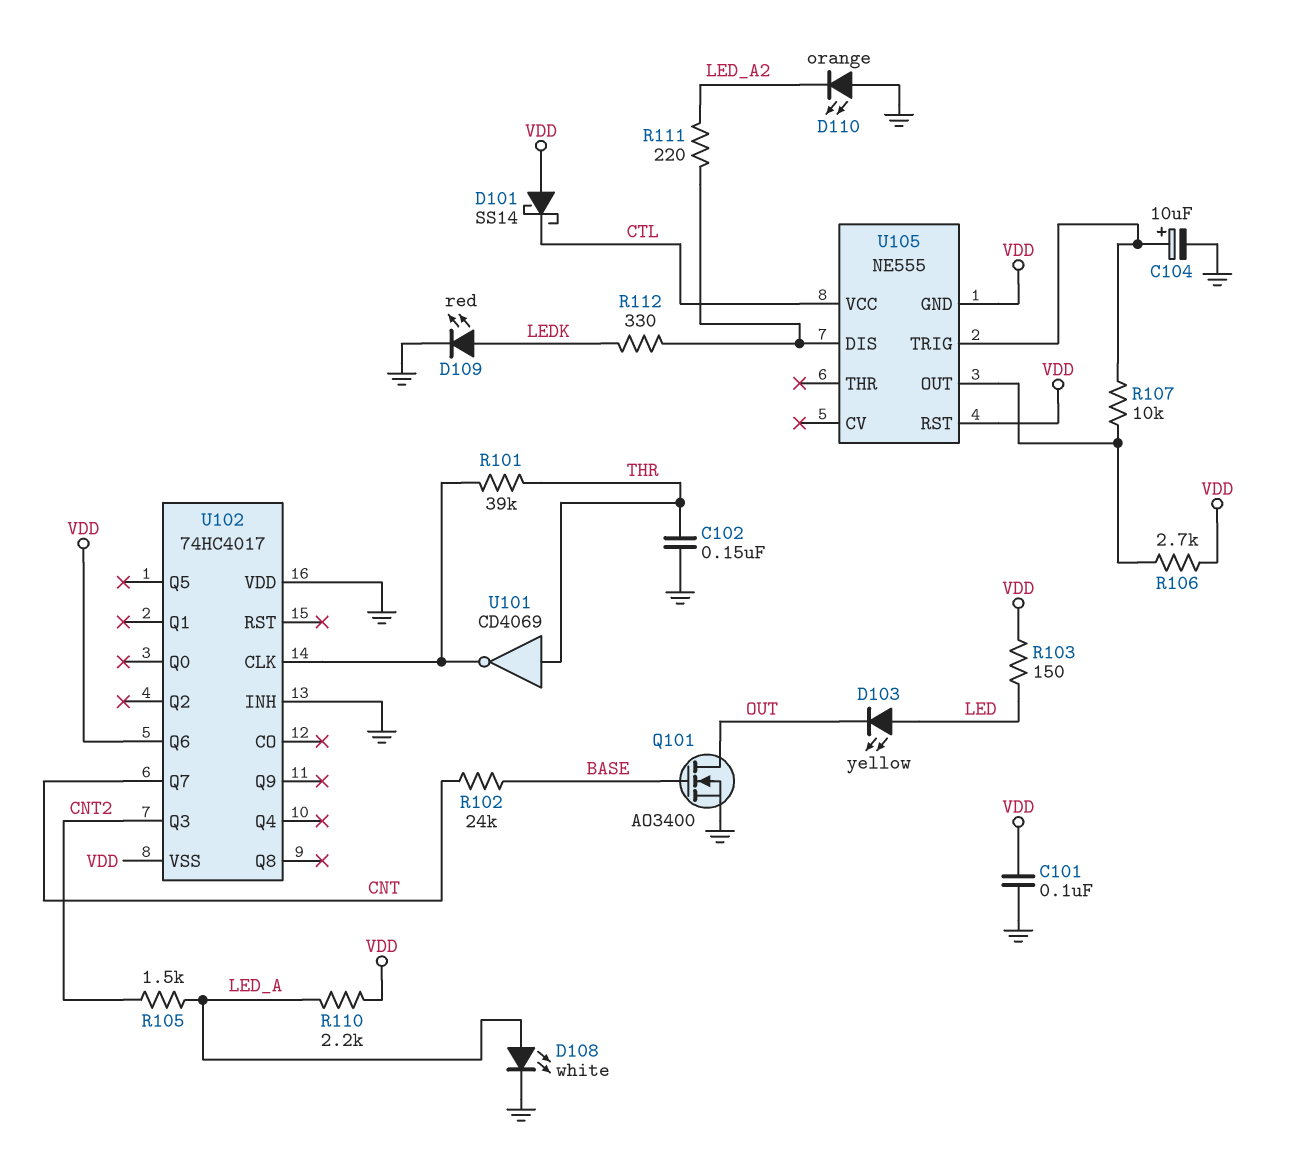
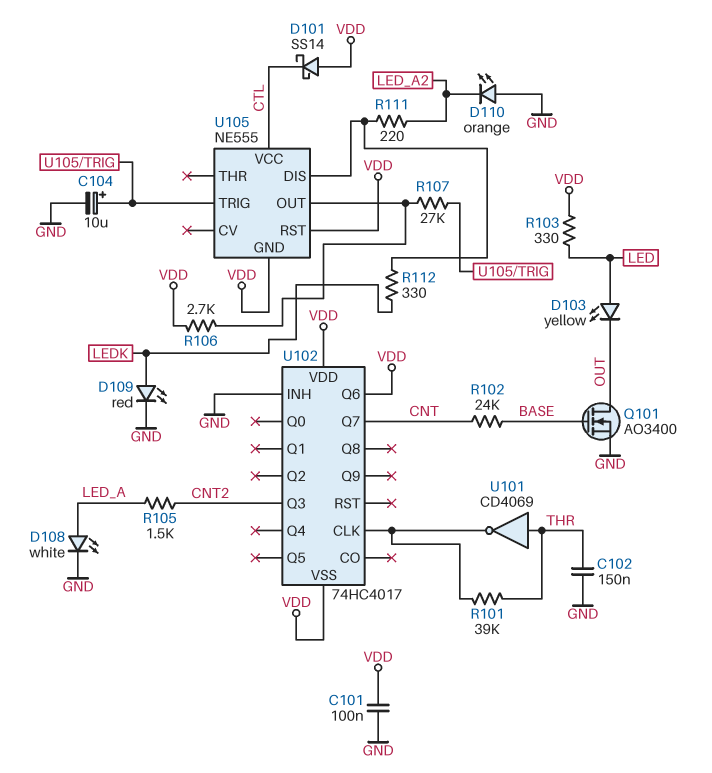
R103: 150 (LED, VDD) -> 330 (LED, VDD)
R107: 10k (U105/OUT, U105/TRIG) -> 27k (U105/OUT, U105/TRIG)
R110: 2.2k (LED_A, VDD) -> none
U102 pin VDD: GND -> VDD

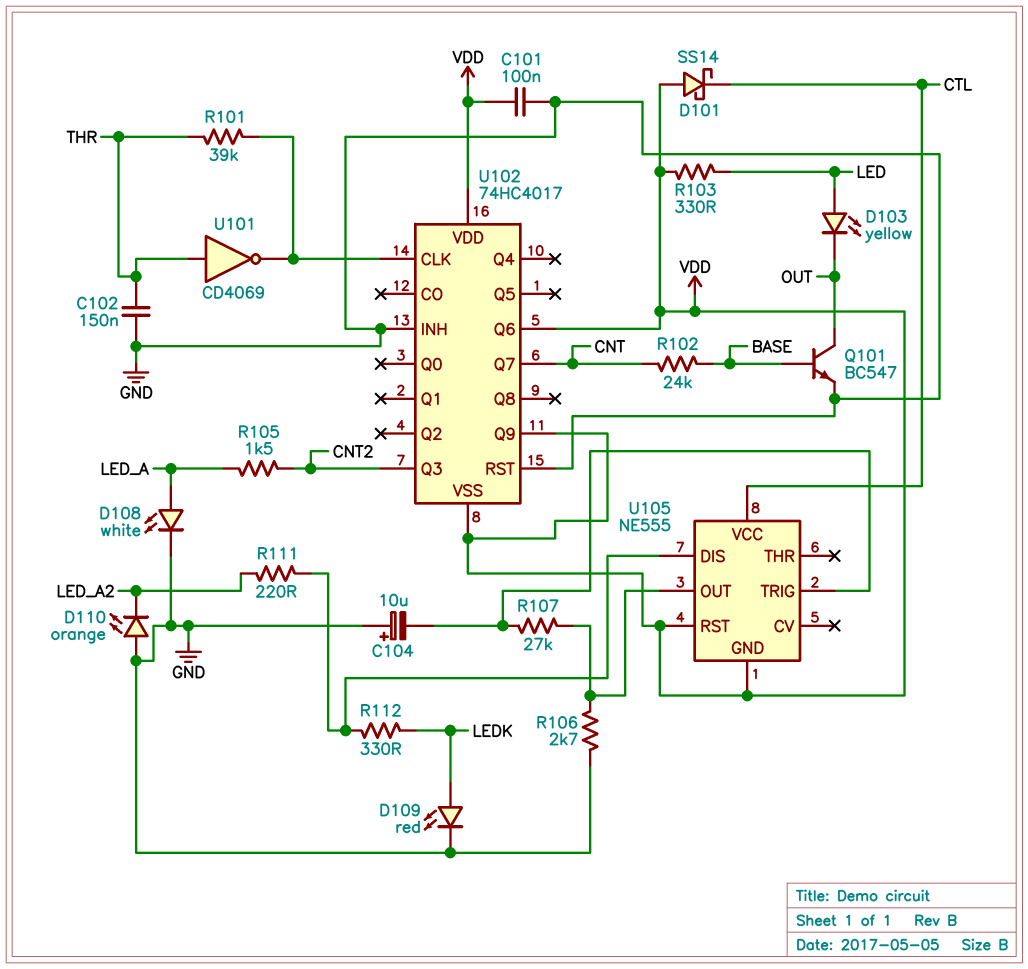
C104: 10uF (plus U105/TRIG, minus GND) -> 10uF (plus GND, minus U105/TRIG)
Q101: NMOS AO3400 (G BASE, D OUT, S GND) -> NPN BC547 (B BASE, C OUT, E GND)
R106: 2.7k (U105/OUT, VDD) -> 2.7k (GND, U105/OUT)
U102 pin Q9: none -> VDD
U102 pin RST: none -> GND

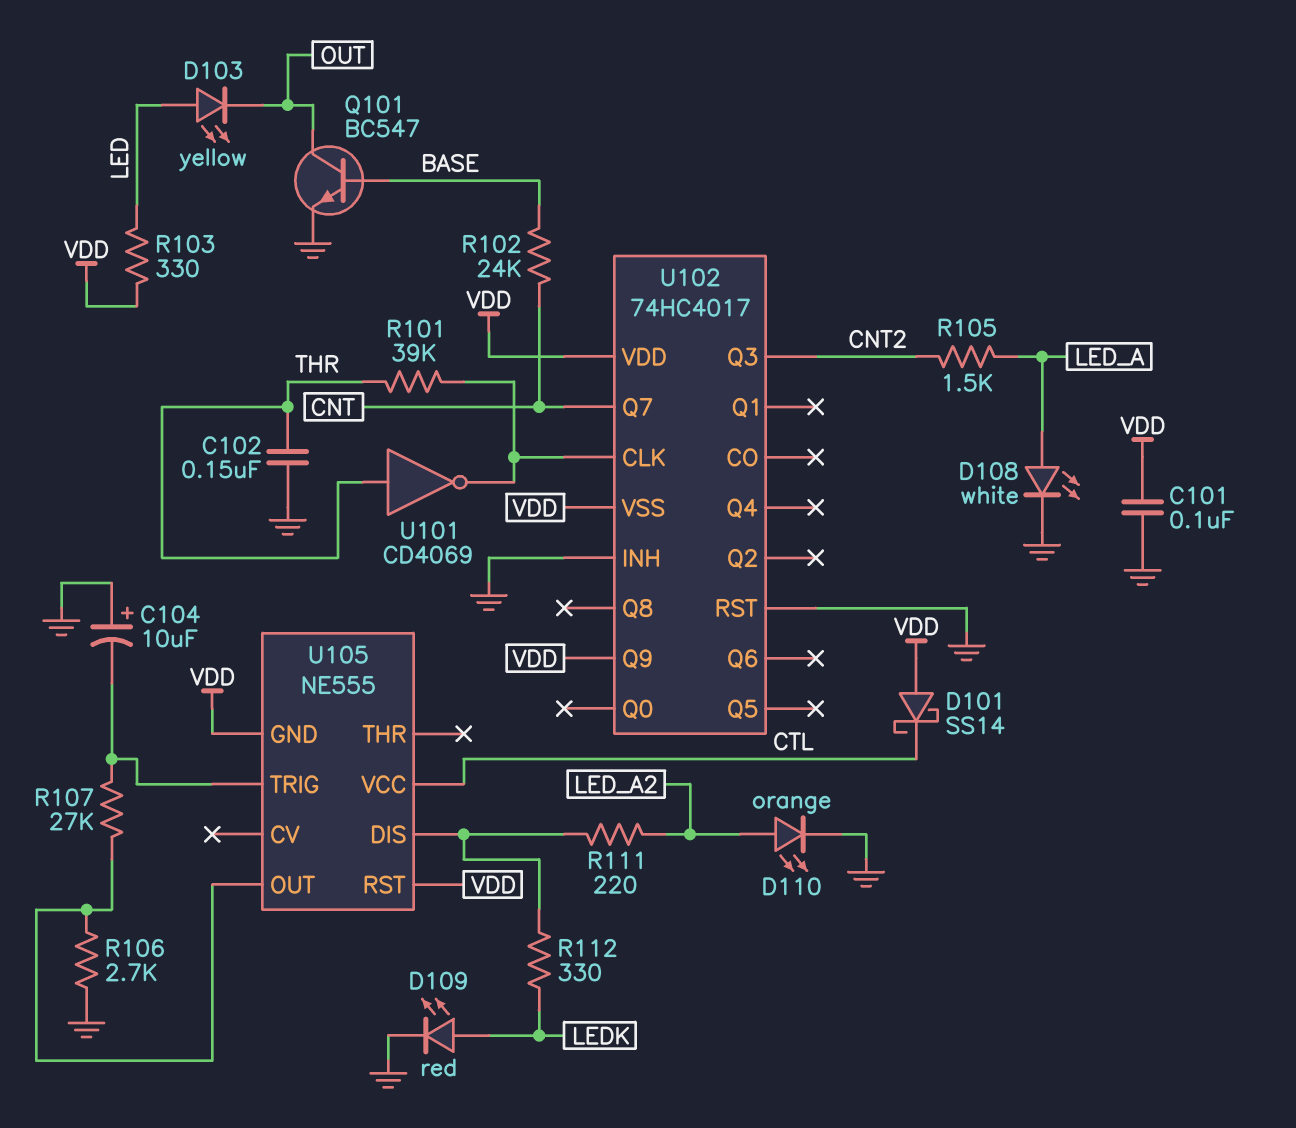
D110: LED orange (A GND, K LED_A2) -> LED orange (A LED_A2, K GND)
U102 pin Q6: VDD -> none

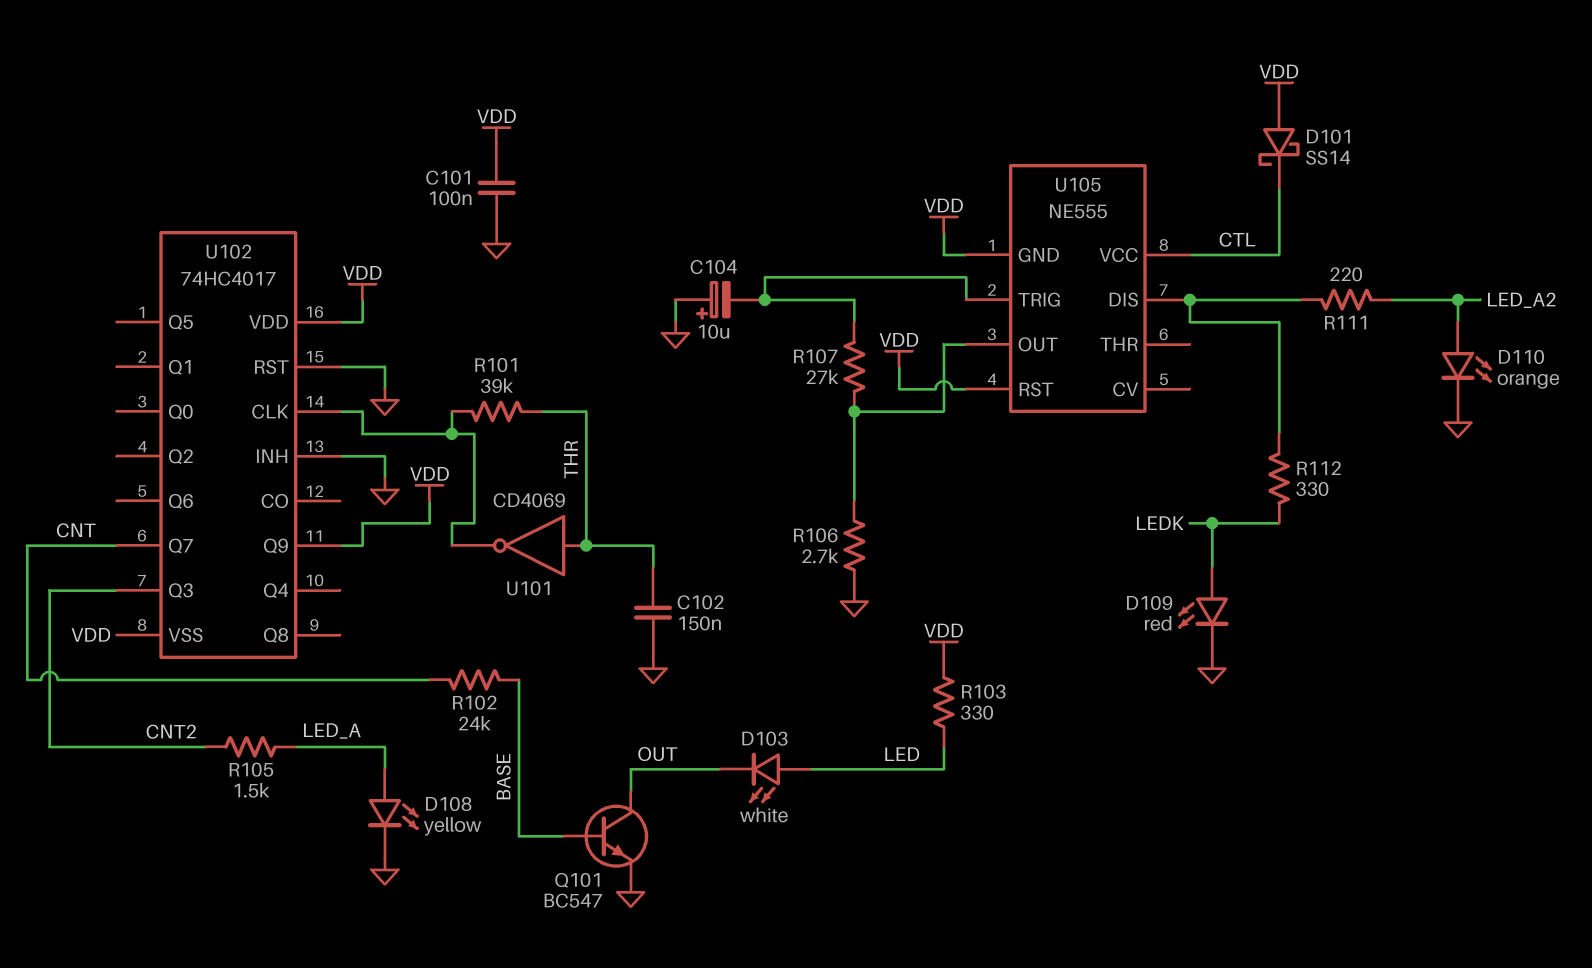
D103: LED yellow (A LED, K OUT) -> LED white (A LED, K OUT)
D108: LED white (A LED_A, K GND) -> LED yellow (A LED_A, K GND)

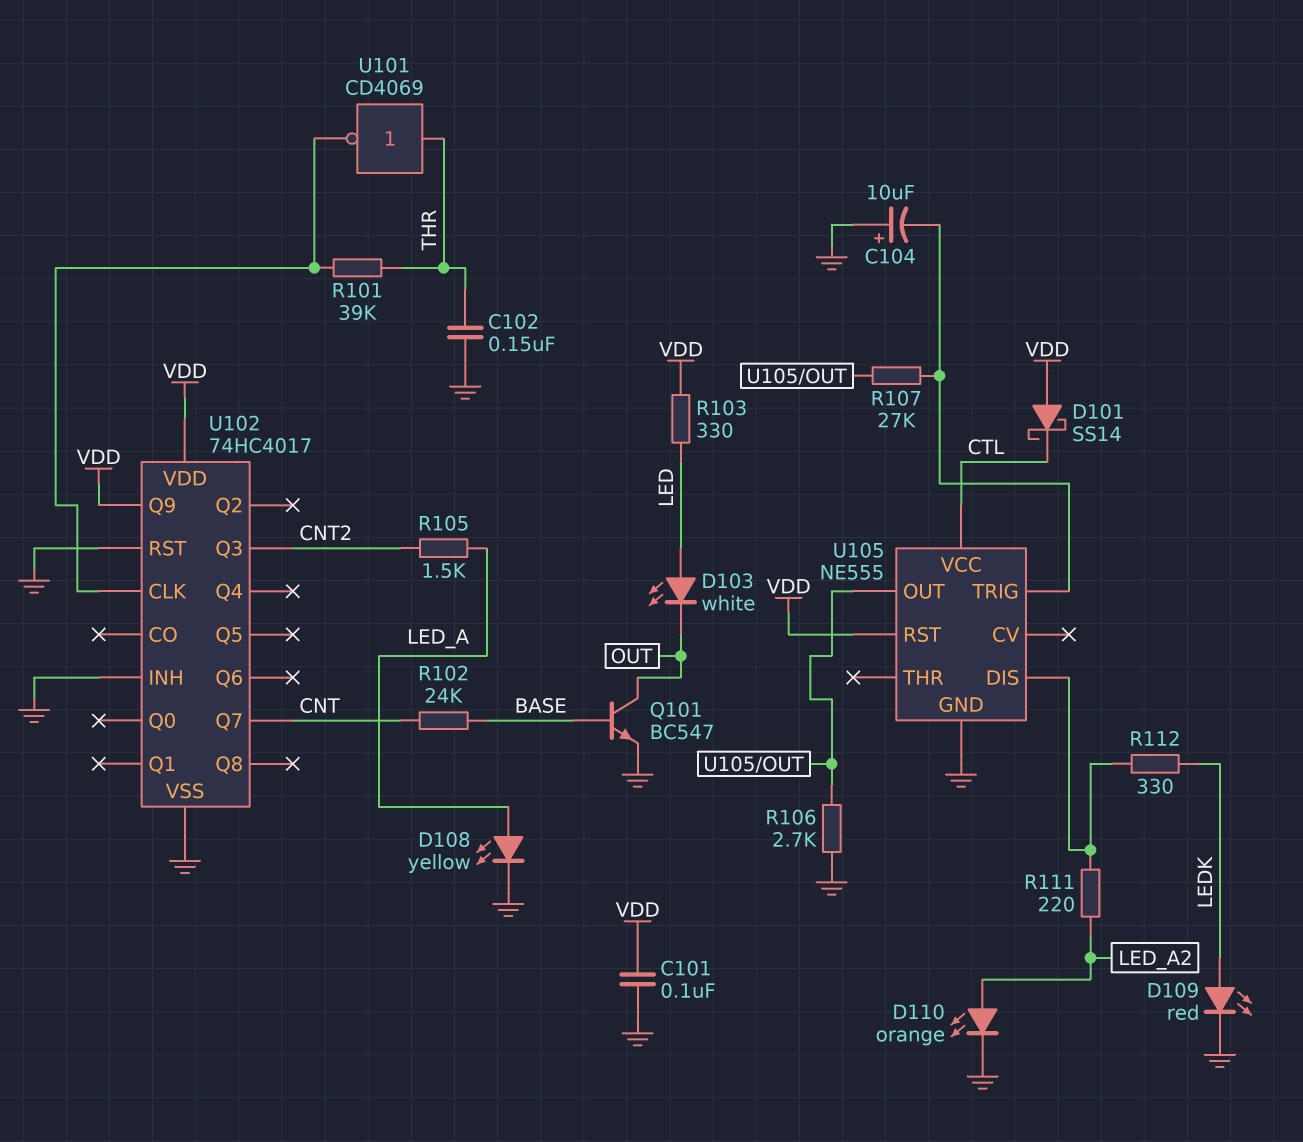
U102 pin VSS: VDD -> GND
U105 pin GND: VDD -> GND

